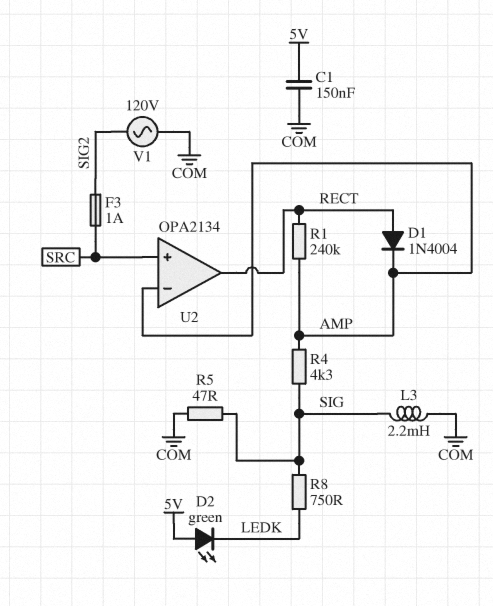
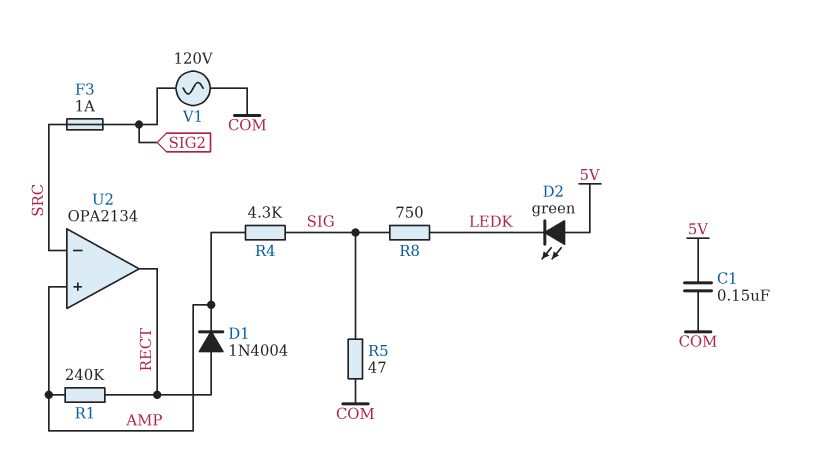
L3: 2.2mH (COM, SIG) -> none
U2 pin in+: SRC -> AMP
U2 pin in-: AMP -> SRC

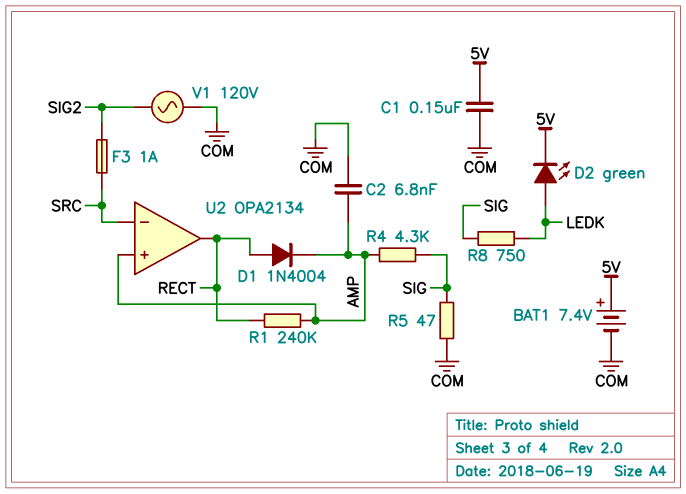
BAT1: none -> 7.4V (plus 5V, minus COM)
C2: none -> 6.8nF (AMP, COM)
D2: LED green (A 5V, K LEDK) -> LED green (A LEDK, K 5V)

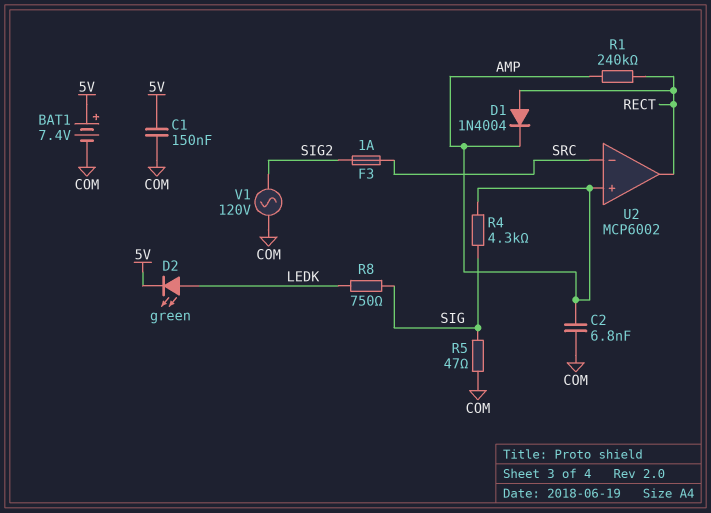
U2: OPA2134 -> MCP6002

